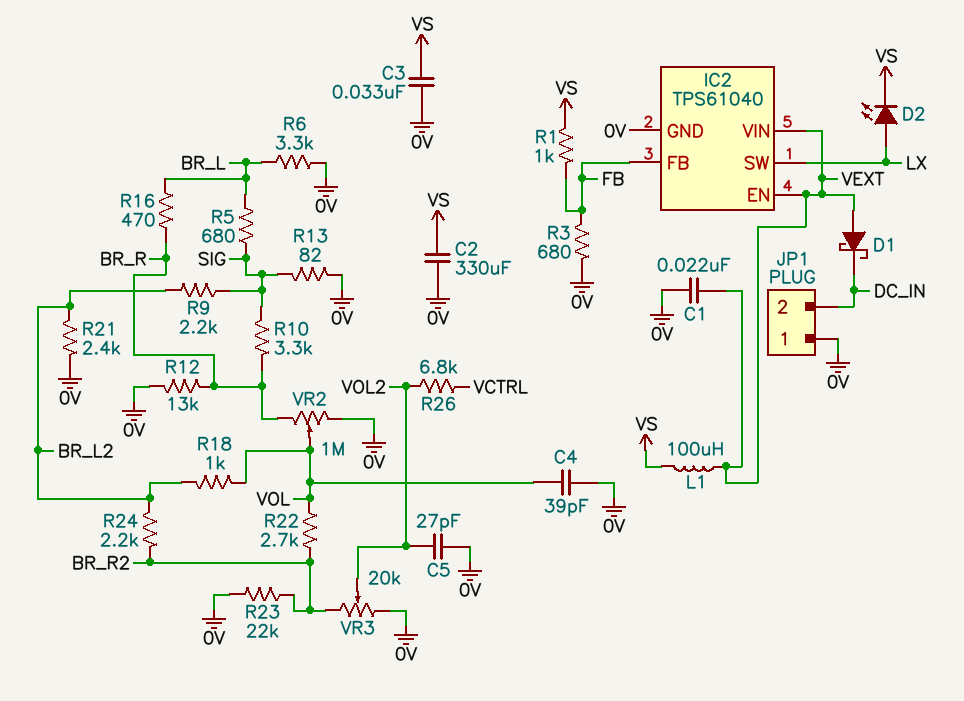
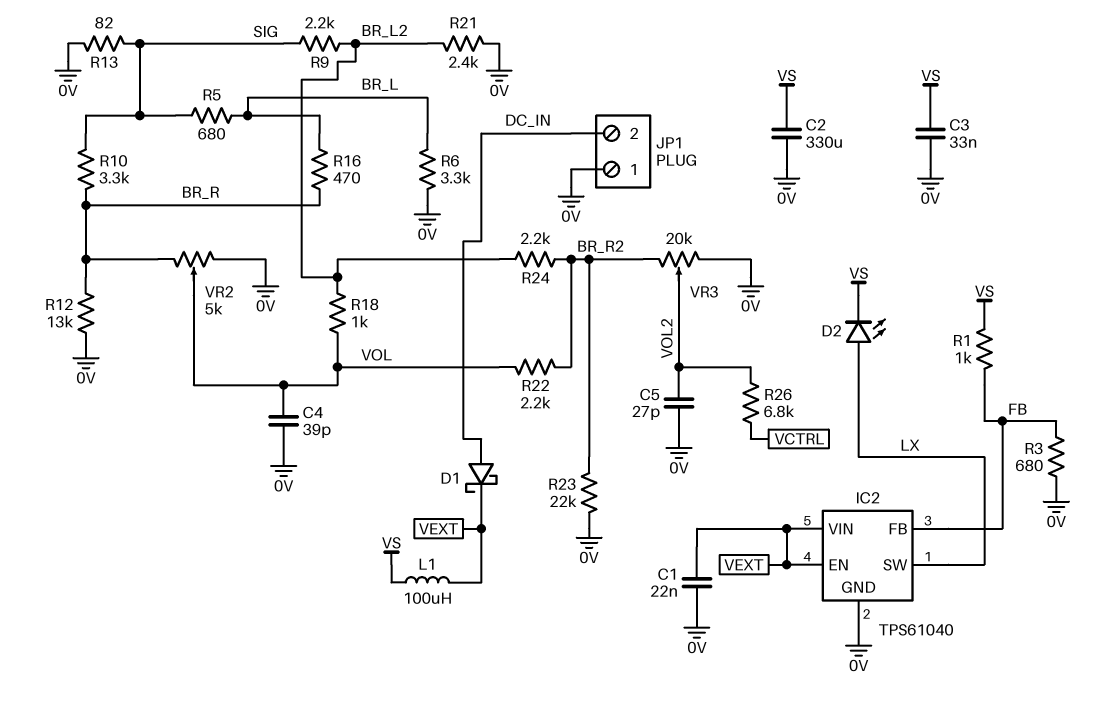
D1: schottky (A VEXT, K DC_IN) -> schottky (A DC_IN, K VEXT)
R22: 2.7k (BR_R2, VOL) -> 2.2k (BR_R2, VOL)
VR2: 1M (0V, BR_R, wiper VOL) -> 5k (0V, BR_R, wiper VOL)

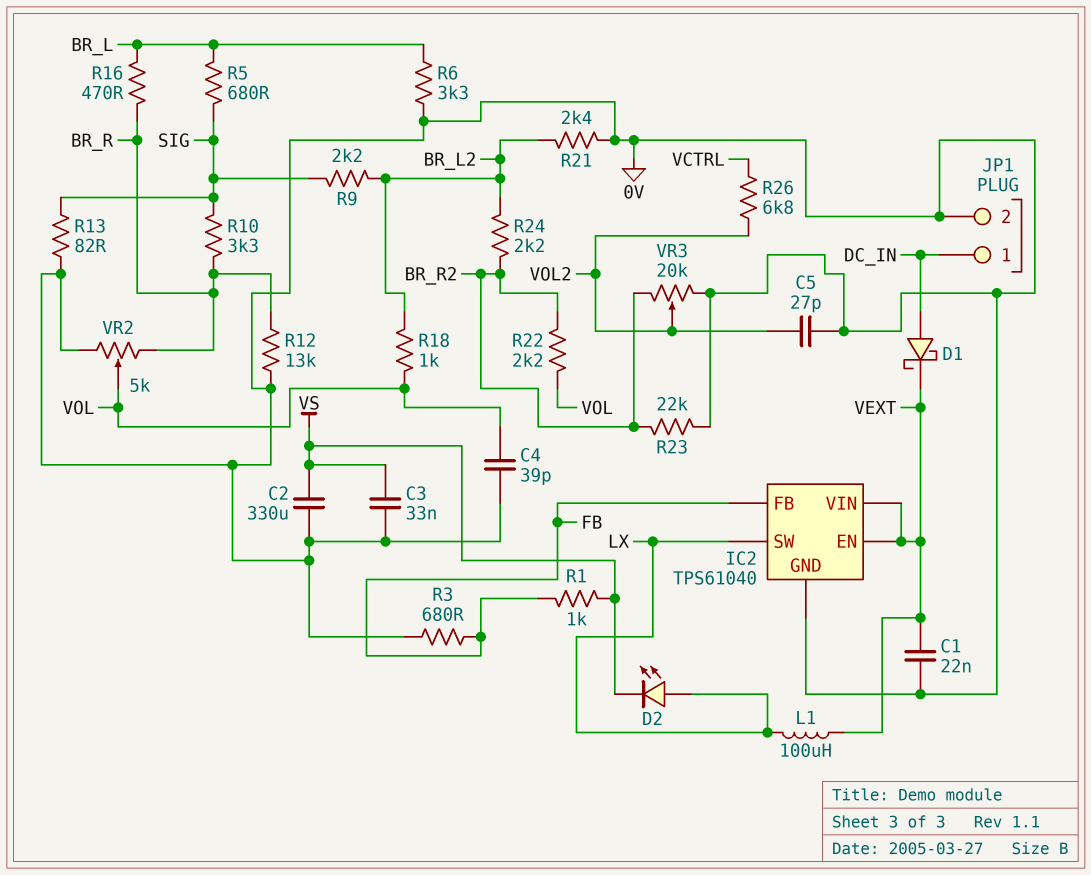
JP1 pin 1: 0V -> DC_IN
JP1 pin 2: DC_IN -> 0V
L1: 100uH (VEXT, VS) -> 100uH (LX, VEXT)

